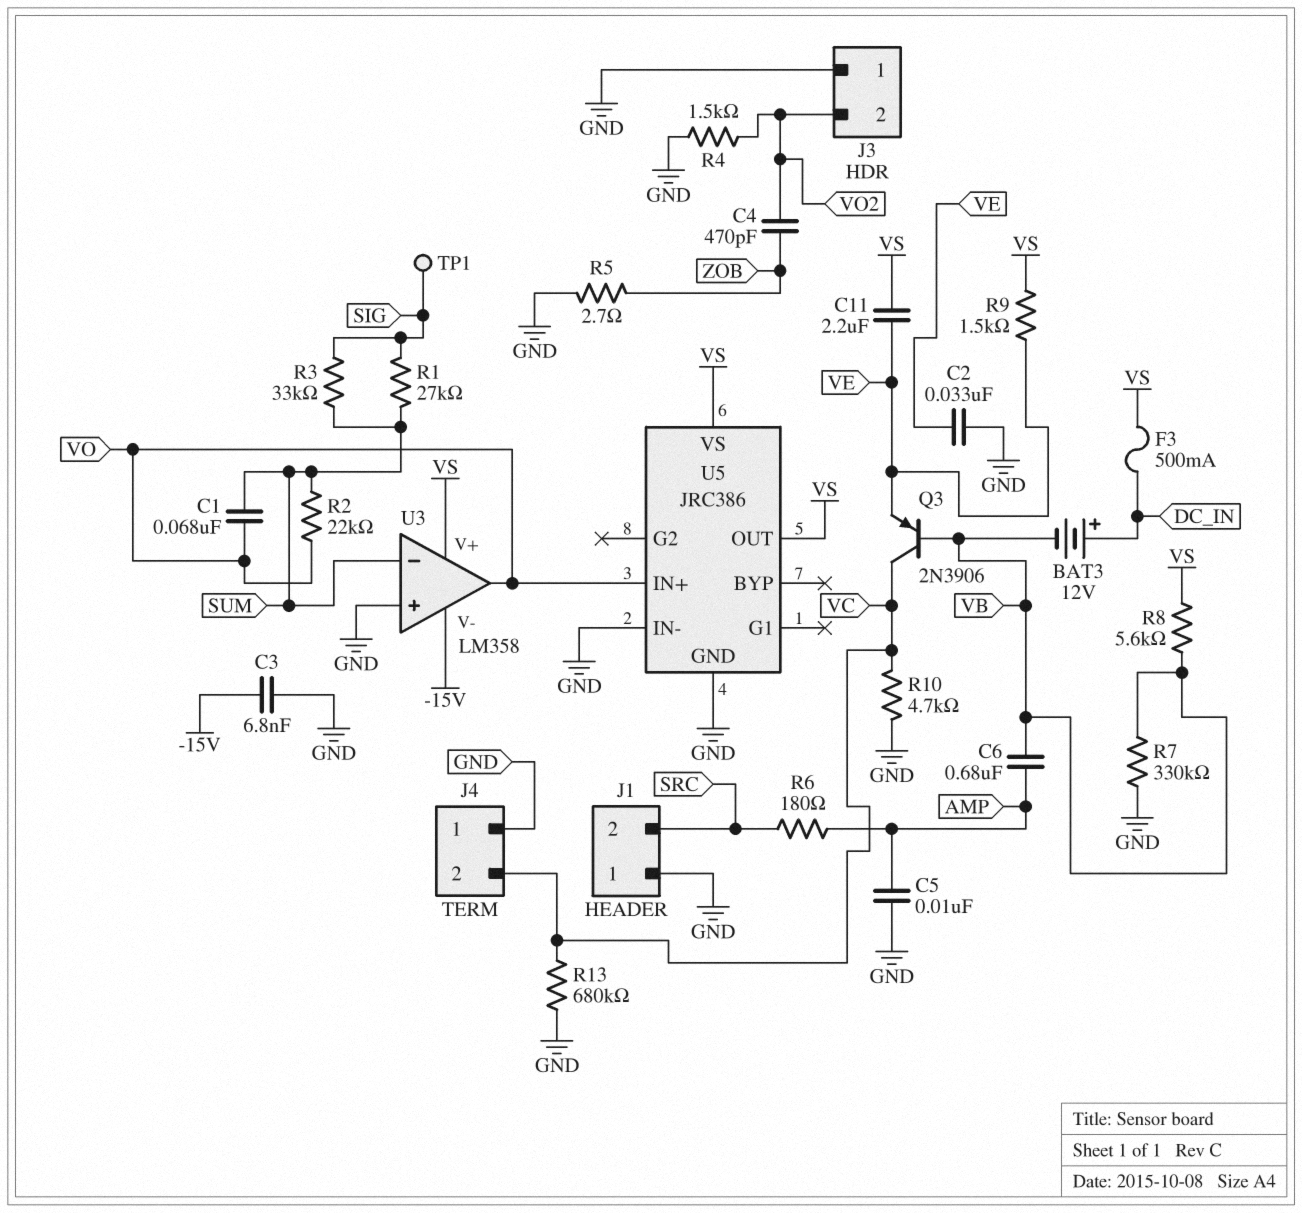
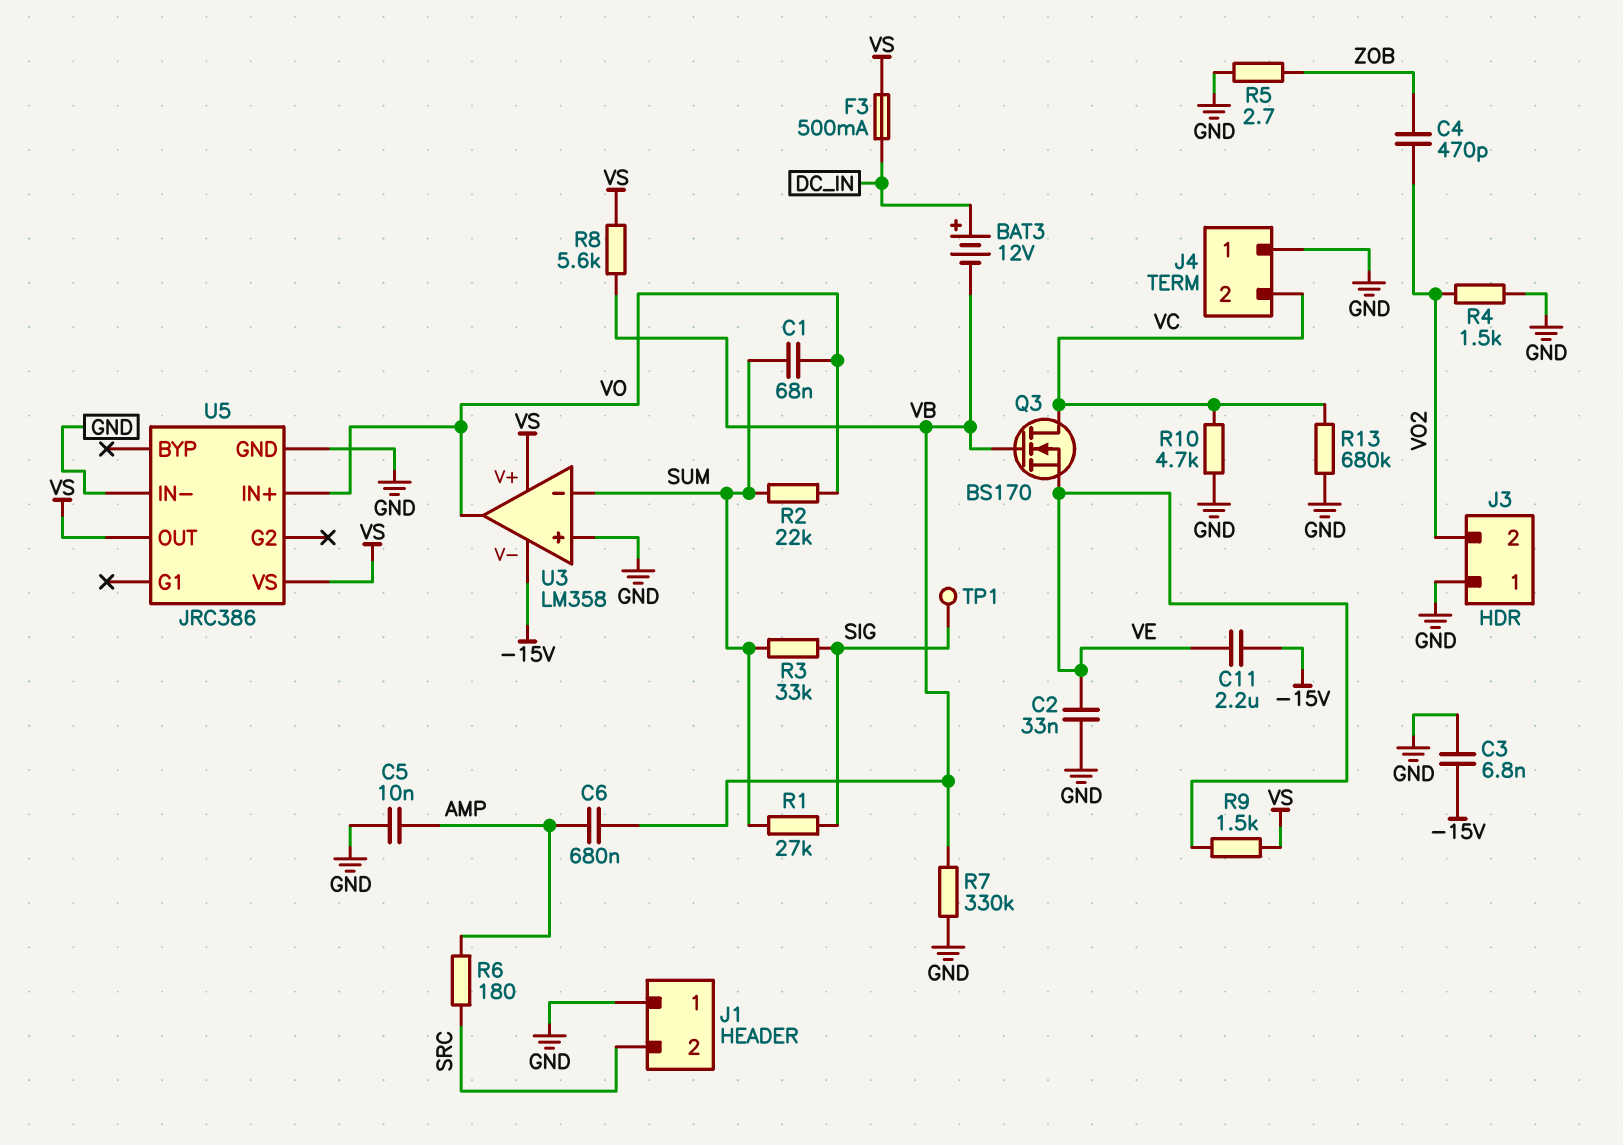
C11: 2.2uF (VE, VS) -> 2.2uF (-15V, VE)
Q3: PNP 2N3906 (B VB, C VC, E VE) -> NMOS BS170 (G VB, D VC, S VE)

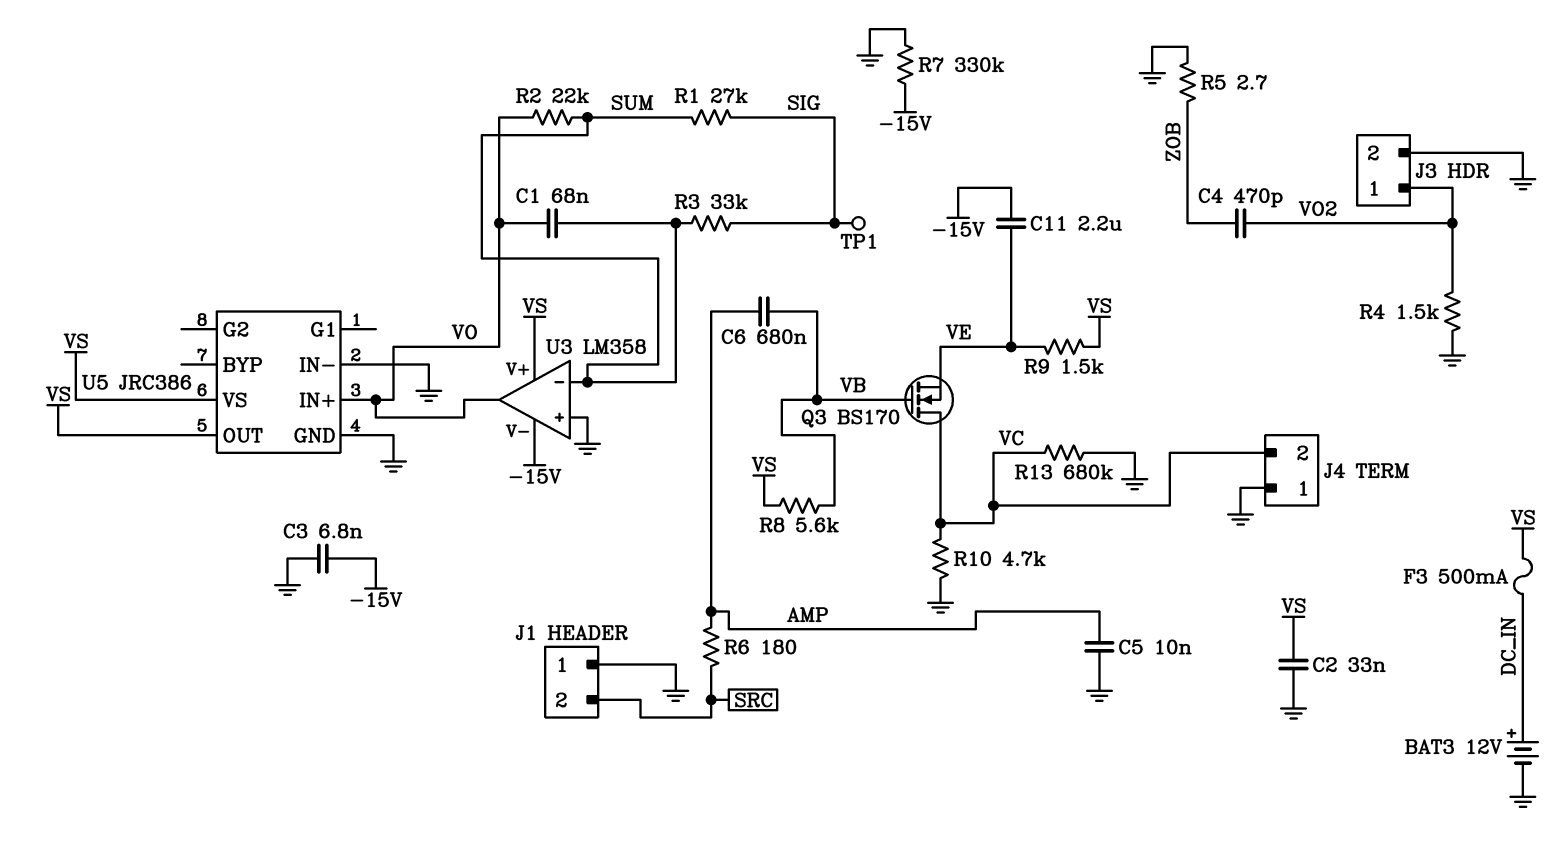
BAT3: 12V (plus DC_IN, minus VB) -> 12V (plus DC_IN, minus GND)
C2: 33nF (GND, VE) -> 33nF (GND, VS)
J3 pin 1: GND -> VO2
J3 pin 2: VO2 -> GND
R7: 330k (GND, VB) -> 330k (-15V, GND)

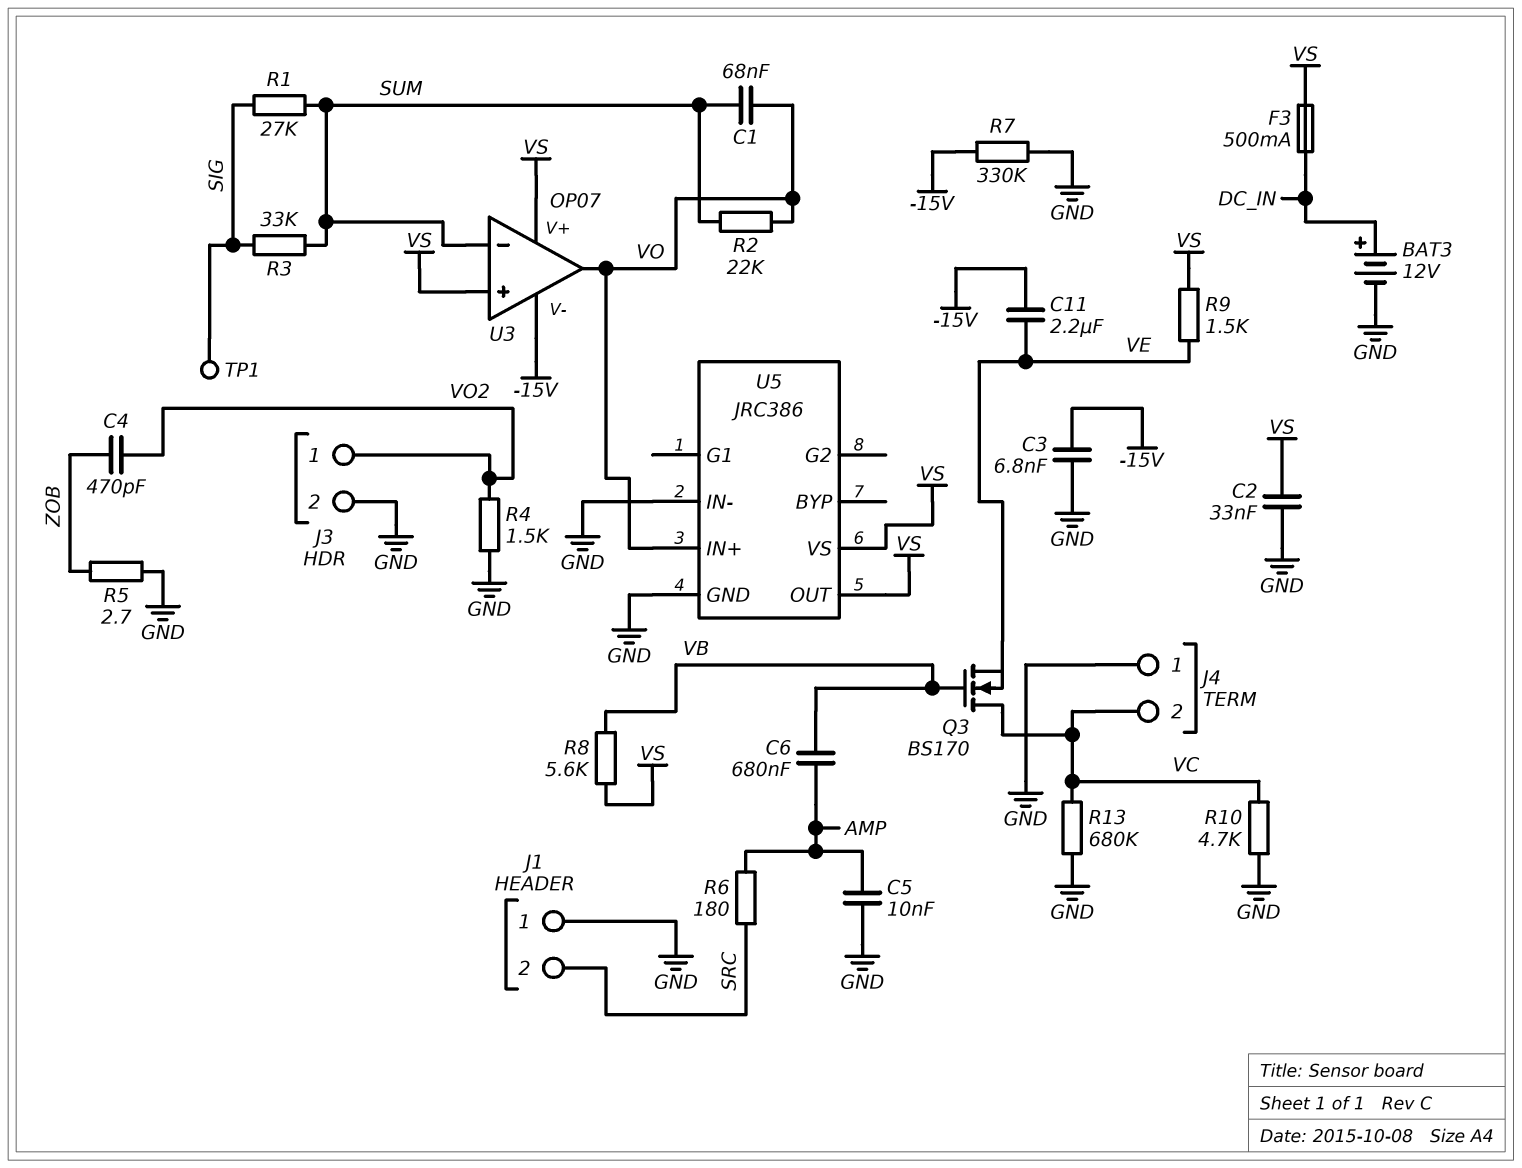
U3: LM358 -> OP07
U3 pin in+: GND -> VS

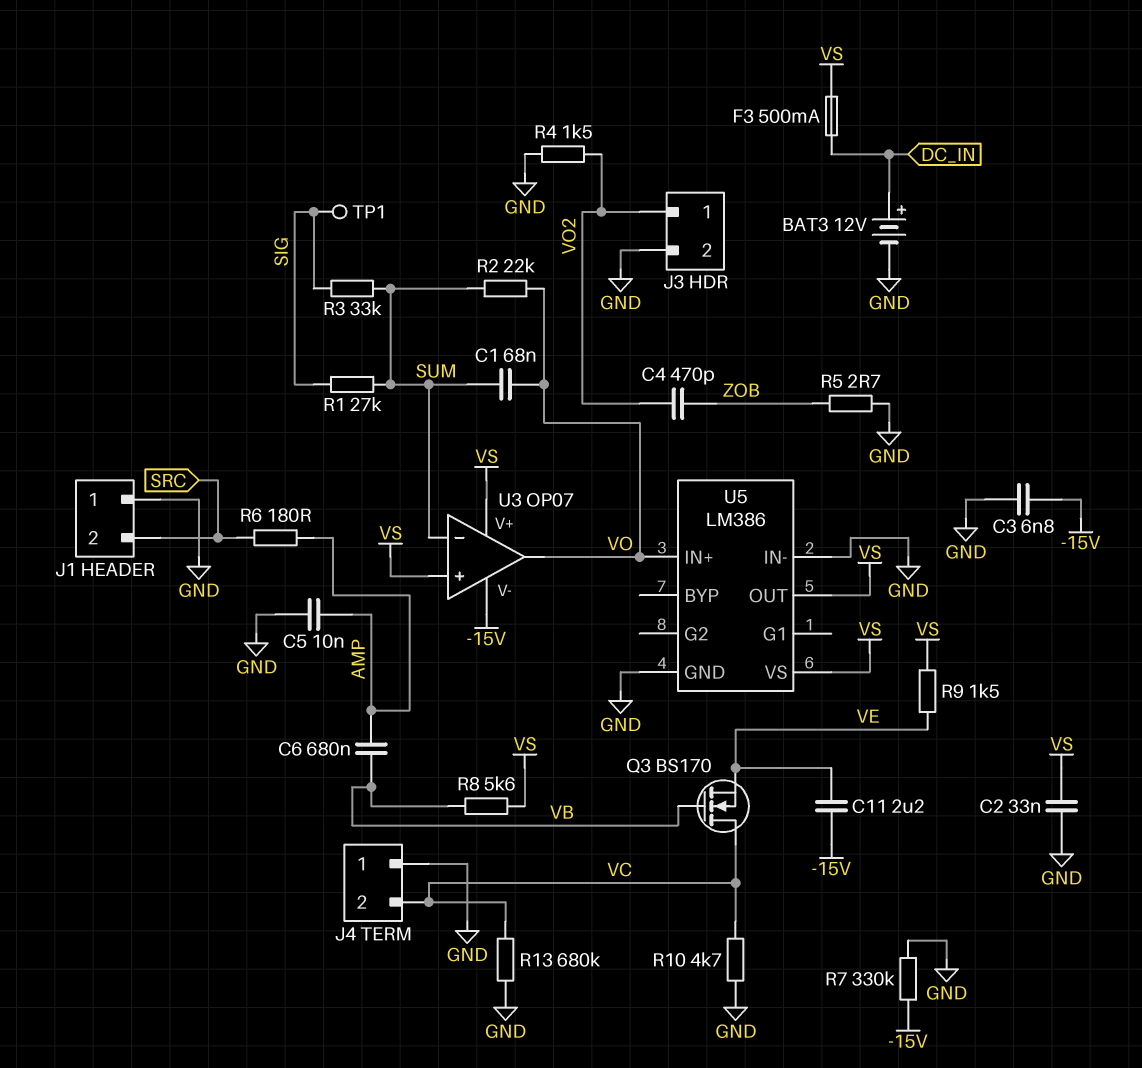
U5: JRC386 -> LM386

